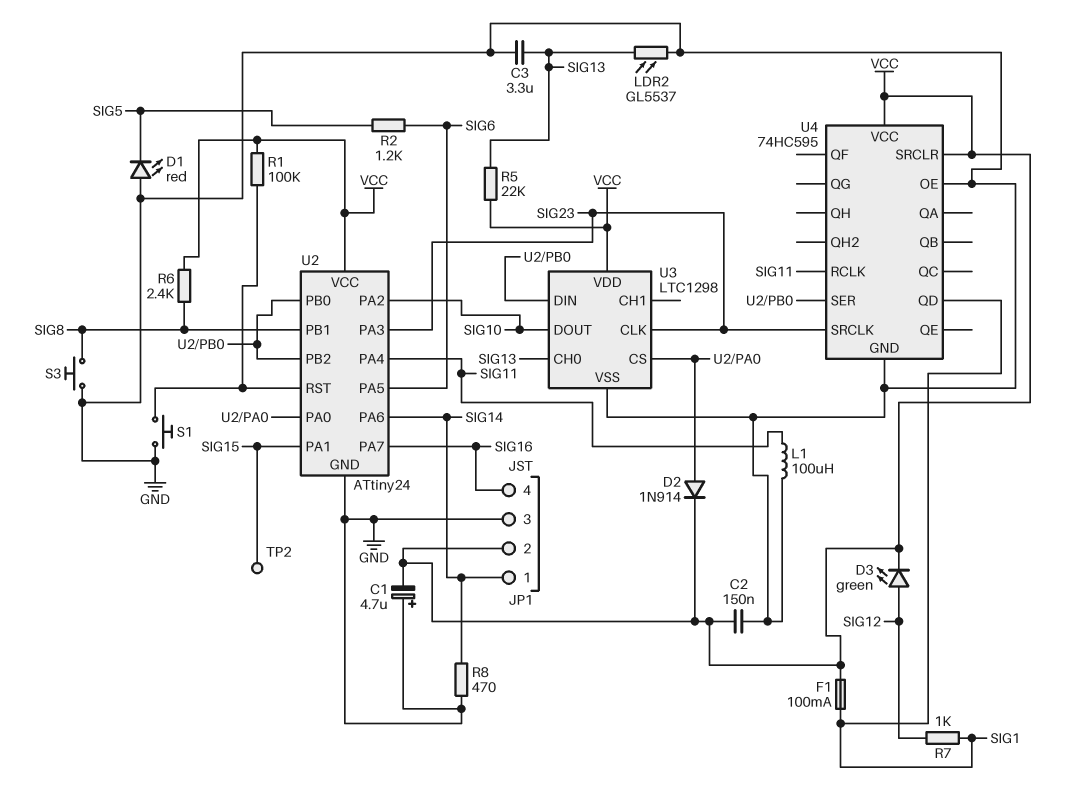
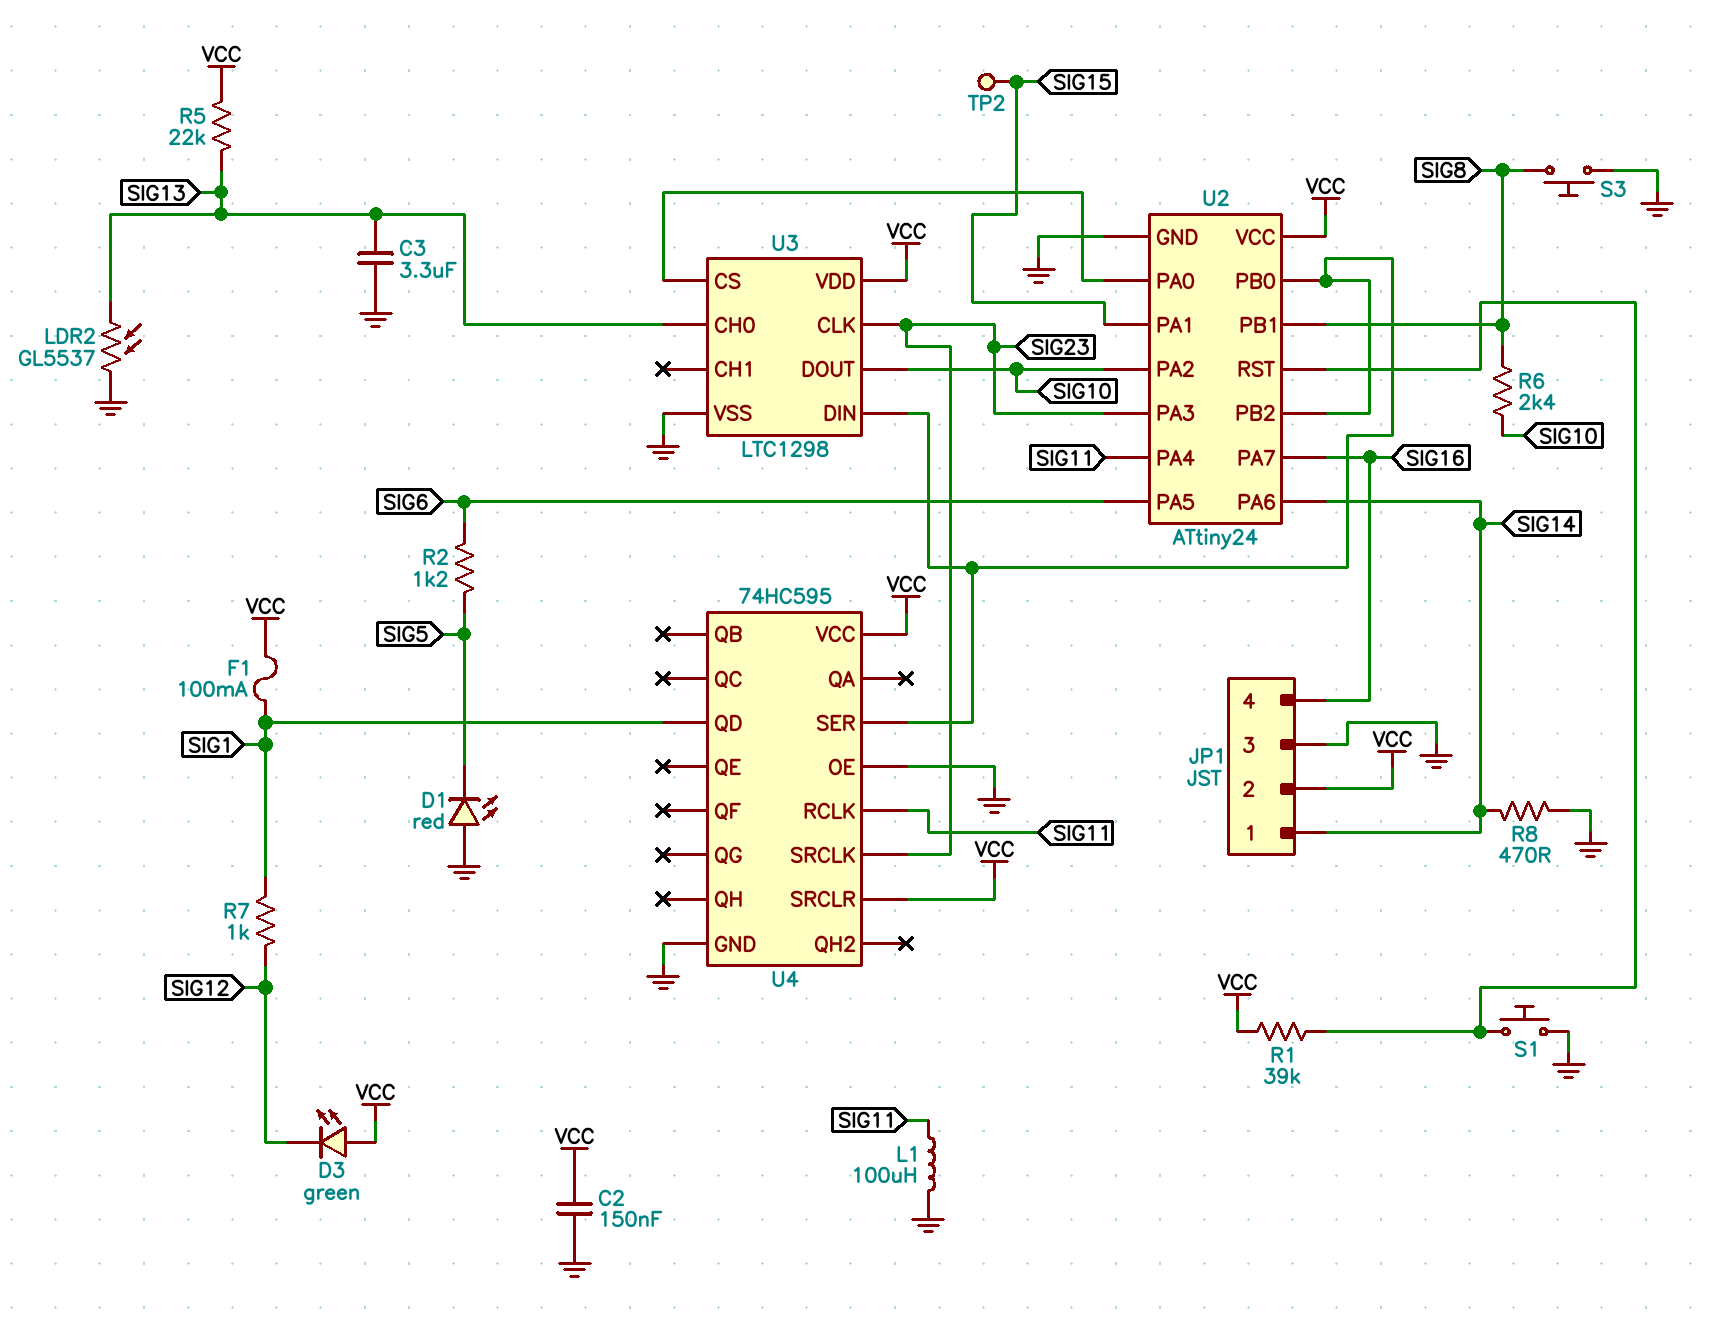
C1: 4.7uF (plus GND, minus VCC) -> none
D2: diode 1N914 (A U2/PA0, K VCC) -> none
D3: LED green (A SIG12, K VCC) -> LED green (A VCC, K SIG12)
R1: 100k (U2/RST, VCC) -> 39k (U2/RST, VCC)
R6: 2.4k (SIG8, VCC) -> 2.4k (SIG8, SIG10)

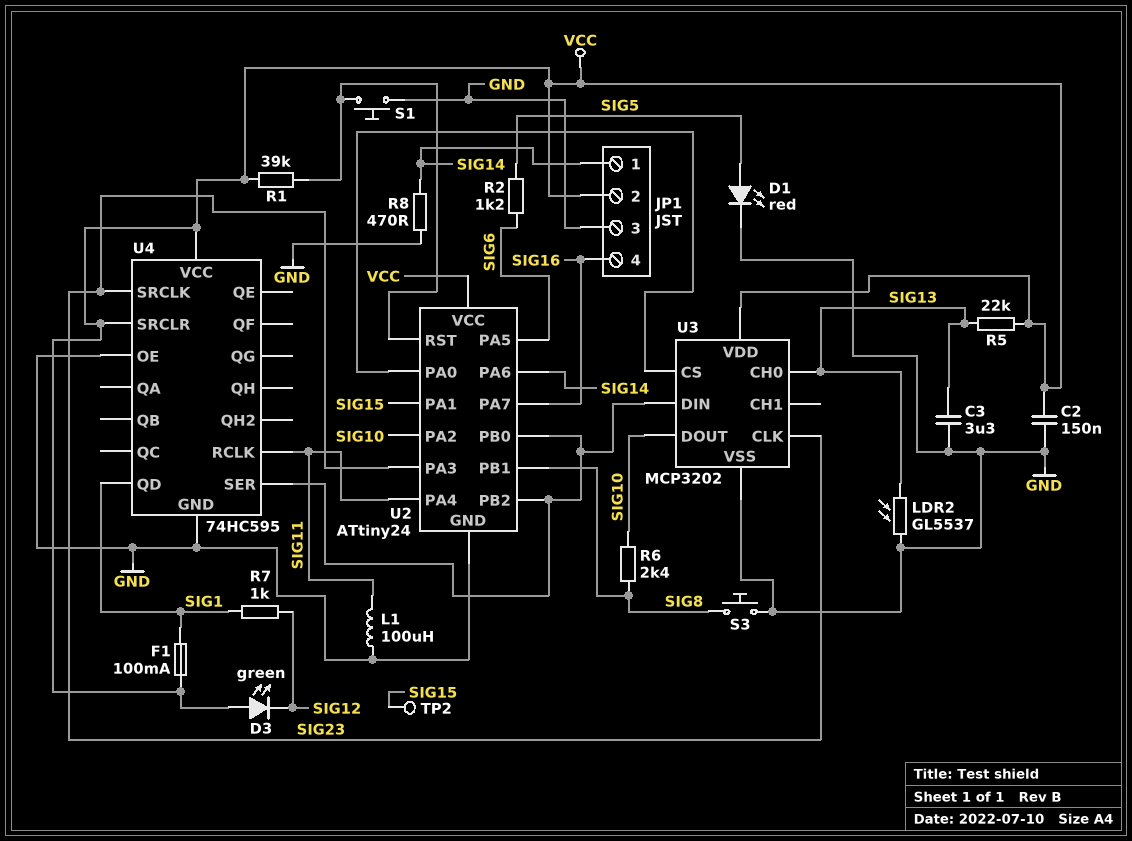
D1: LED red (A GND, K SIG5) -> LED red (A SIG5, K GND)
U3: LTC1298 -> MCP3202

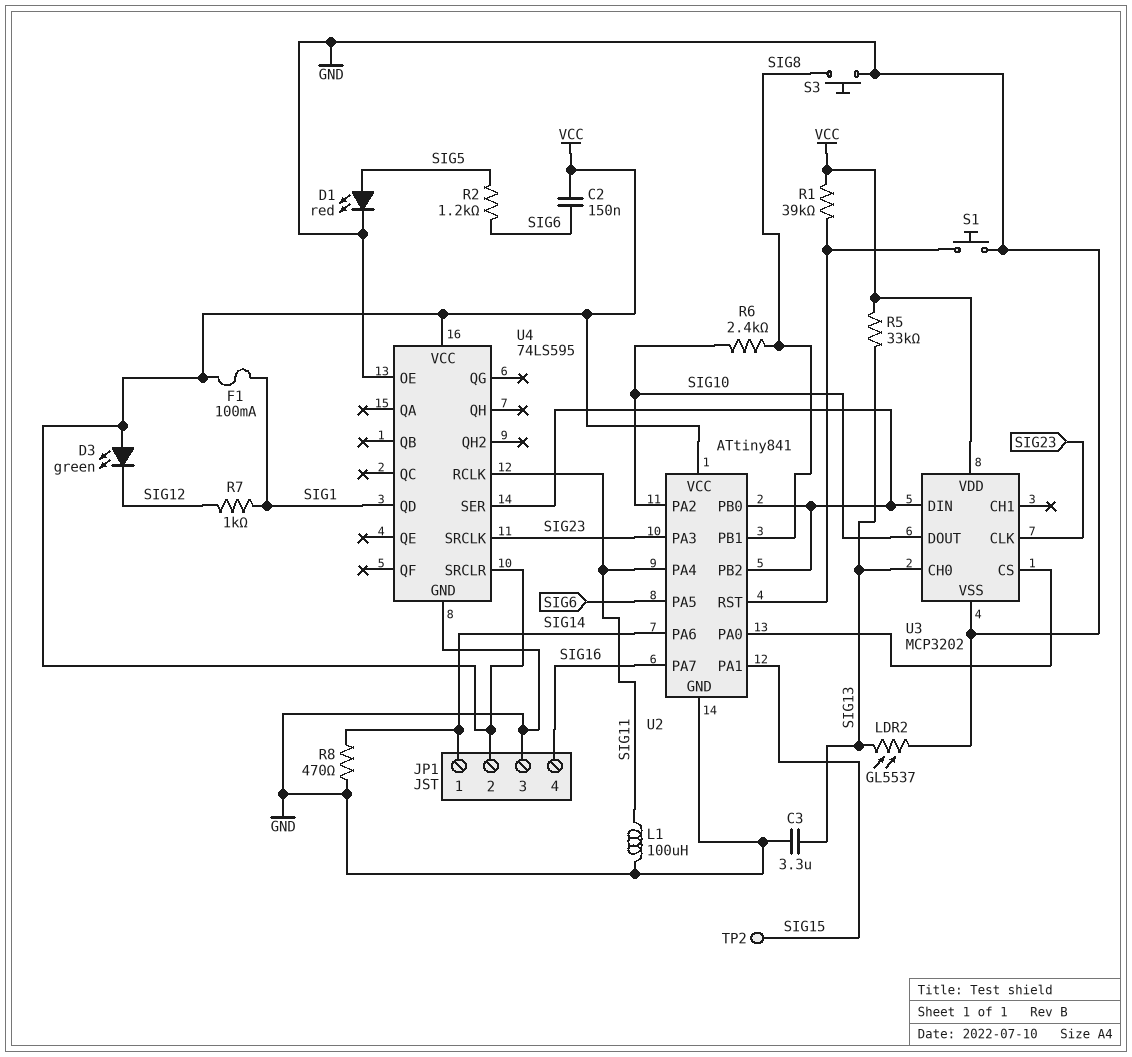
C2: 150nF (GND, VCC) -> 150nF (SIG6, VCC)
R5: 22k (SIG13, VCC) -> 33k (SIG13, VCC)
U2: ATtiny24 -> ATtiny841
U4: 74HC595 -> 74LS595

